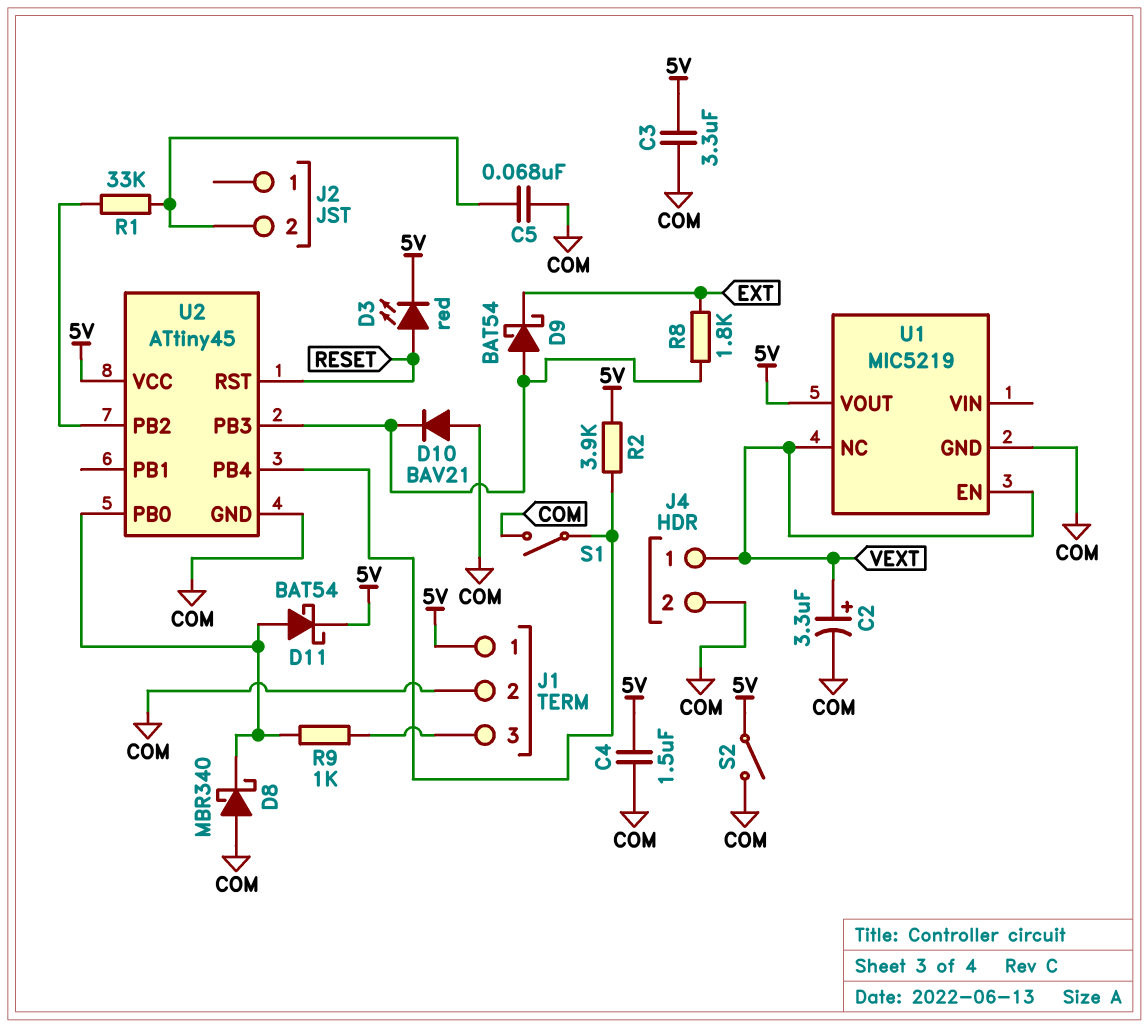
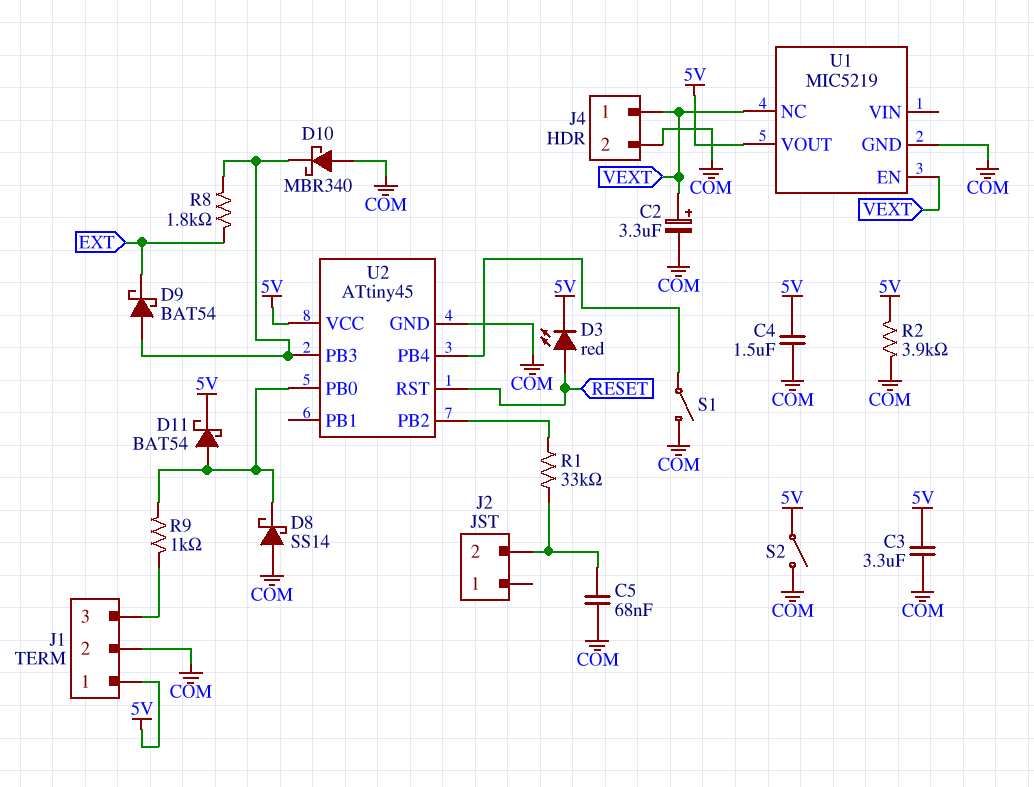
D8: schottky MBR340 (A COM, K U2/PB0) -> schottky SS14 (A COM, K U2/PB0)
D10: diode BAV21 (A COM, K U2/PB3) -> schottky MBR340 (A COM, K U2/PB3)
R2: 3.9k (5V, U2/PB4) -> 3.9k (5V, COM)

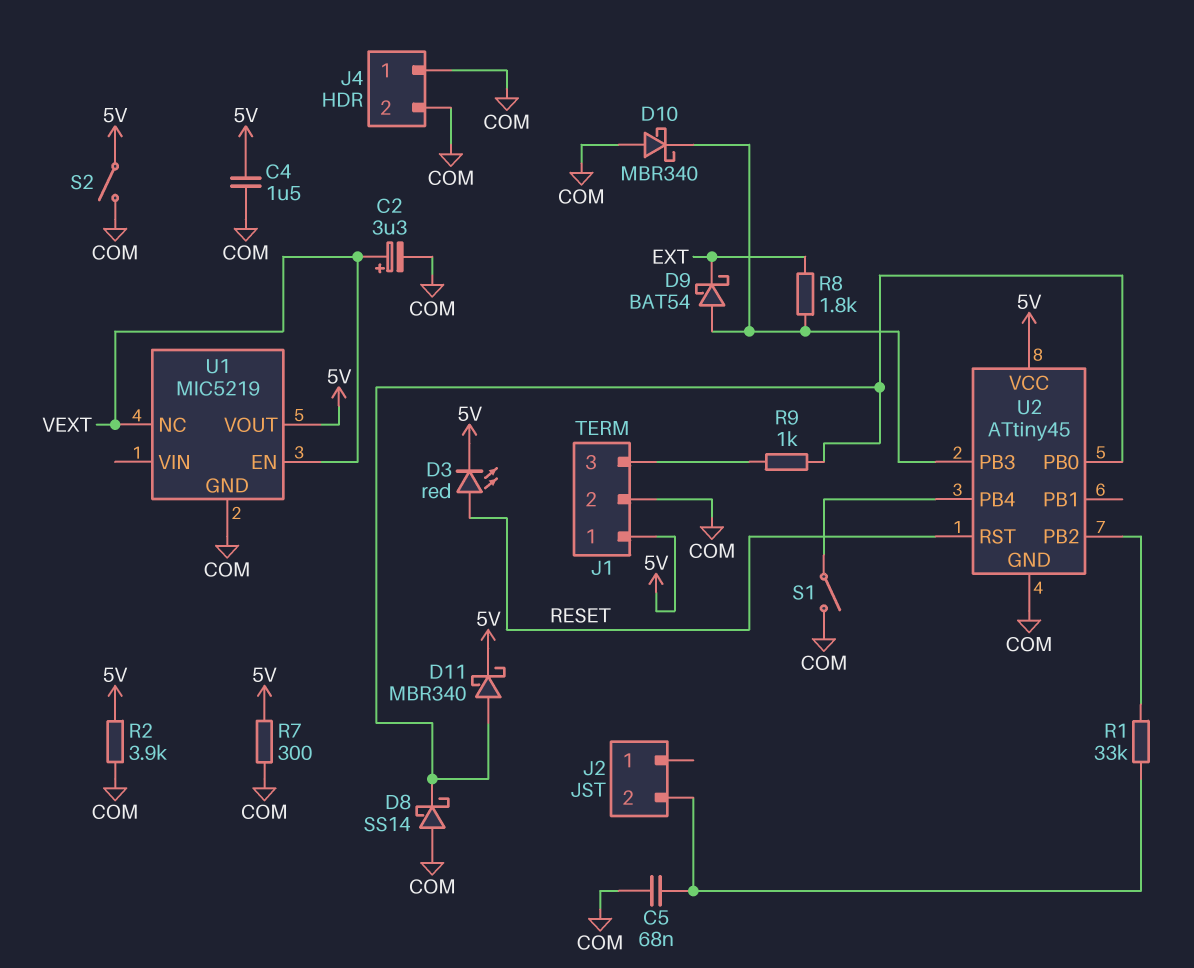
C3: 3.3uF (5V, COM) -> none
D11: schottky BAT54 (A U2/PB0, K 5V) -> schottky MBR340 (A U2/PB0, K 5V)
J4 pin 1: VEXT -> COM
R7: none -> 300 (5V, COM)

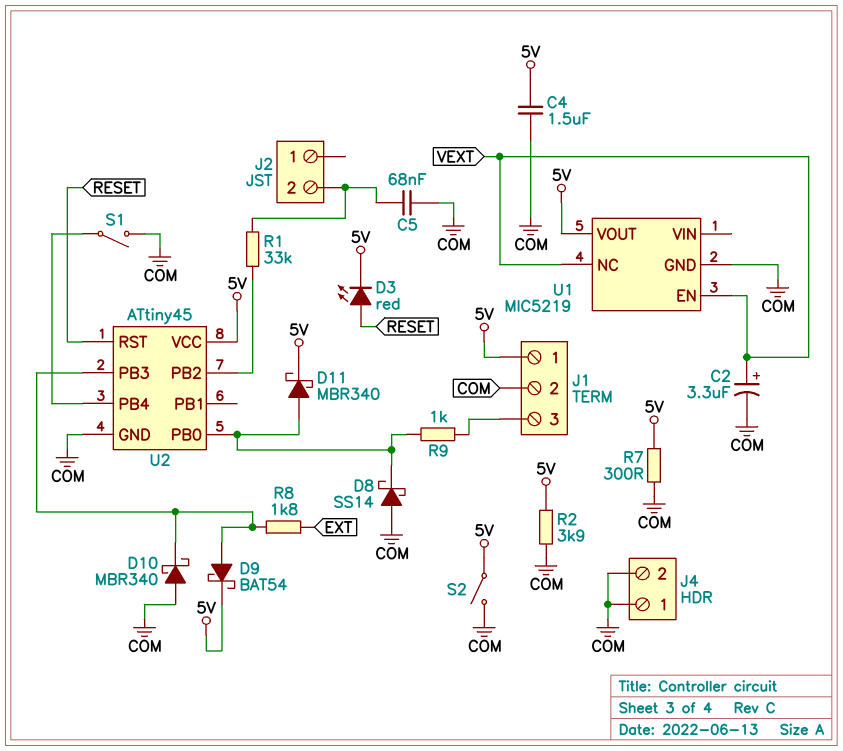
D9: schottky BAT54 (A U2/PB3, K EXT) -> schottky BAT54 (A U2/PB3, K 5V)

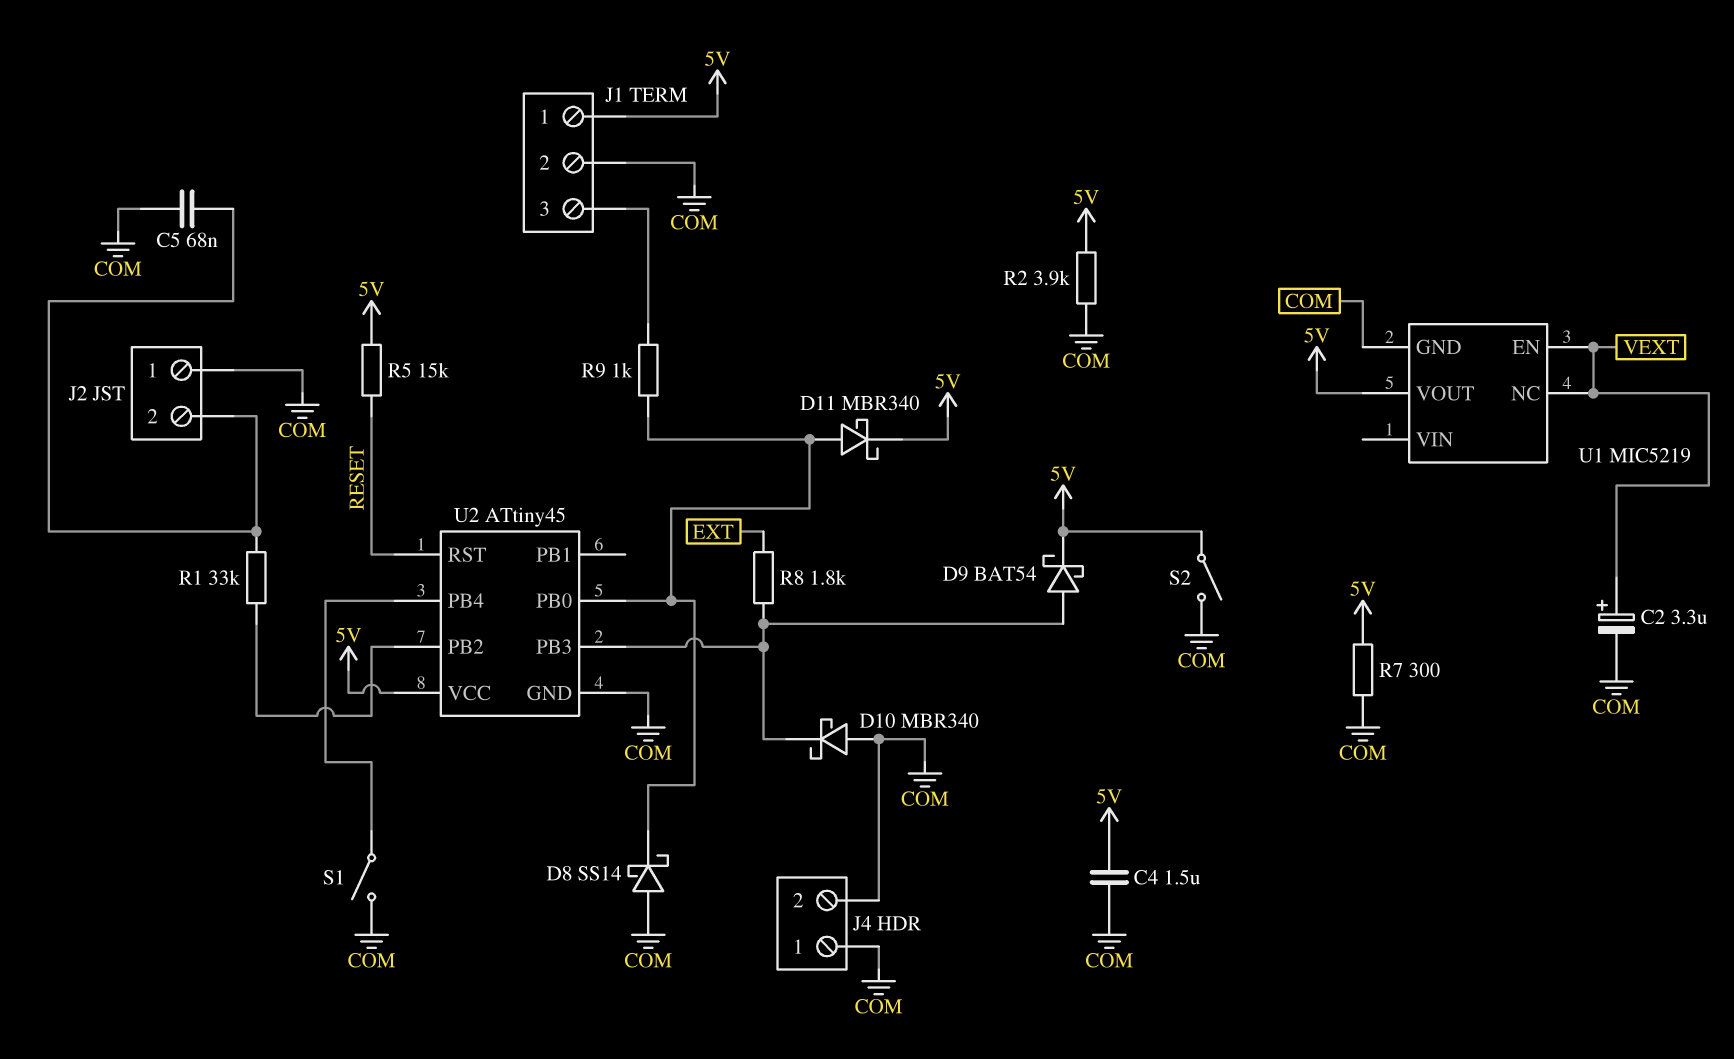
D3: LED red (A RESET, K 5V) -> none
J2 pin 1: none -> COM
R5: none -> 15k (5V, RESET)

